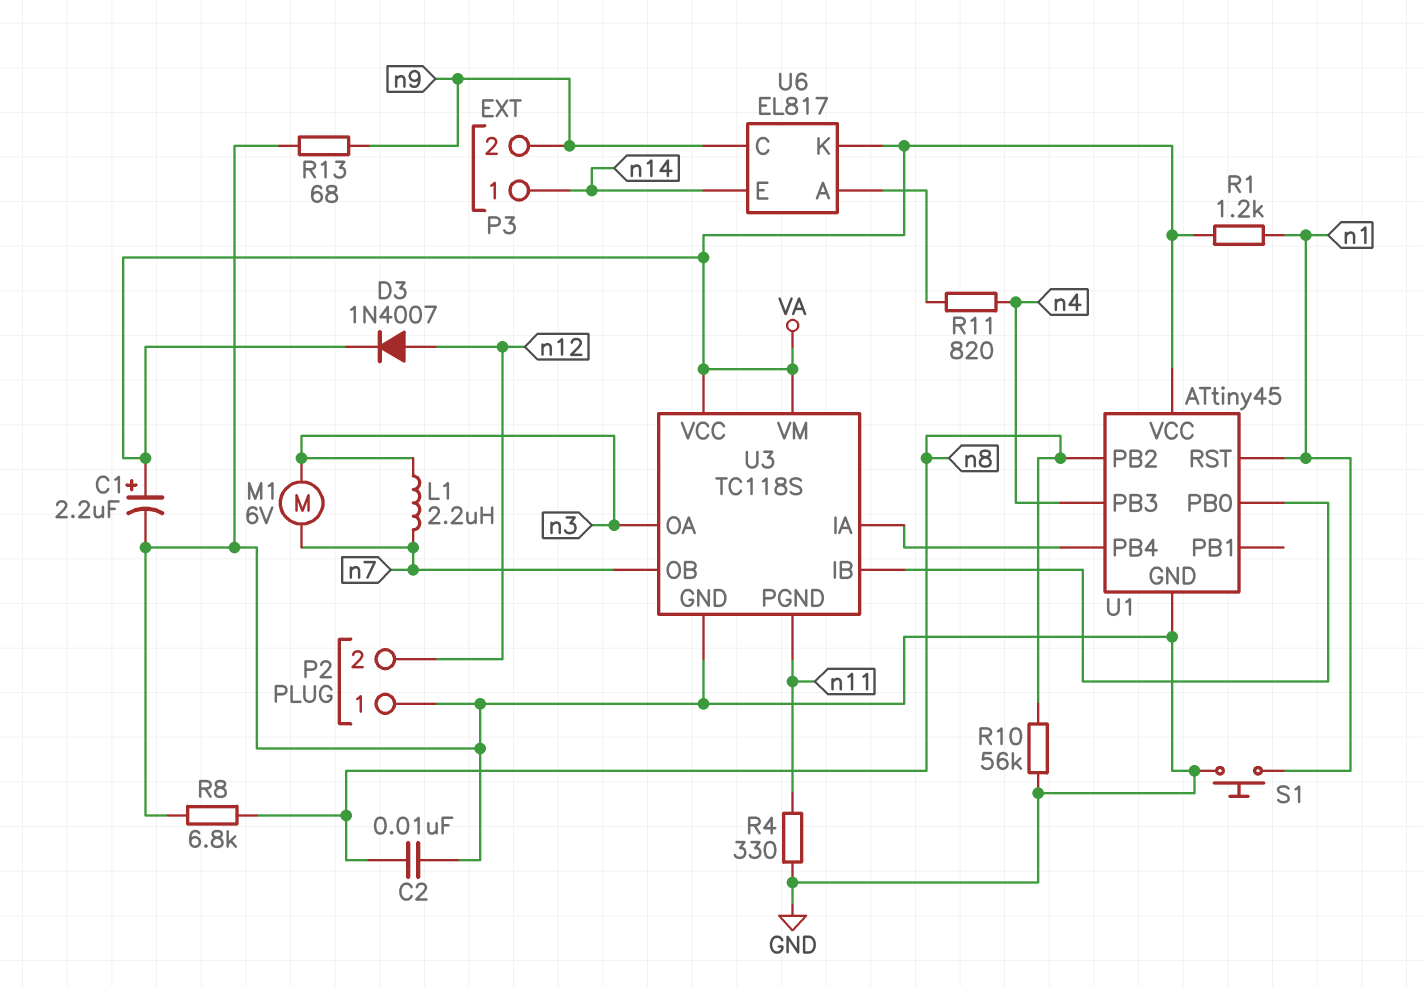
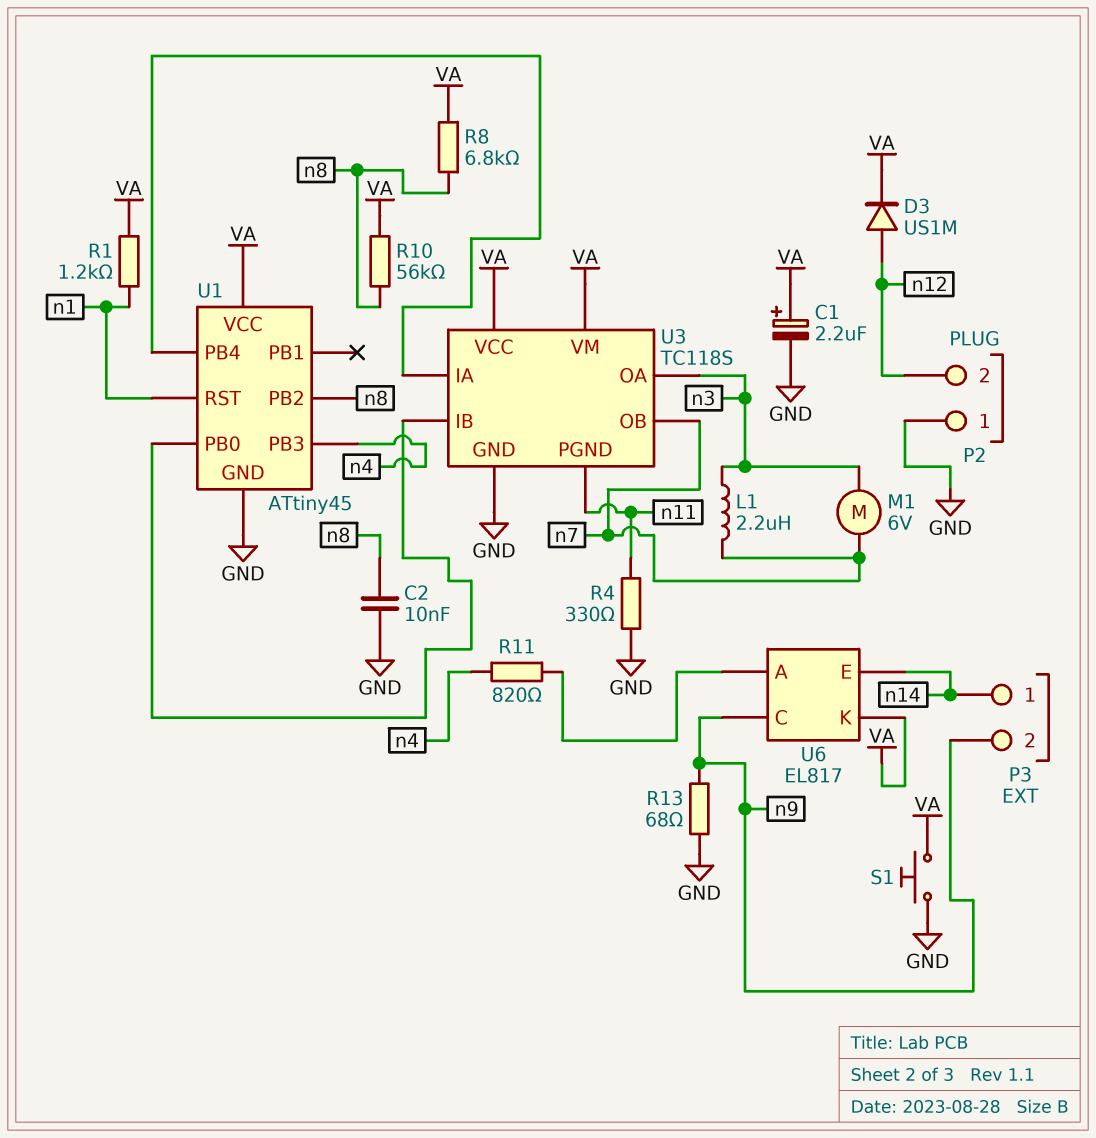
D3: diode 1N4007 (A n12, K VA) -> diode US1M (A n12, K VA)
R8: 6.8k (GND, n8) -> 6.8k (VA, n8)
R10: 56k (GND, n8) -> 56k (VA, n8)
S1: button (GND, n1) -> button (GND, VA)

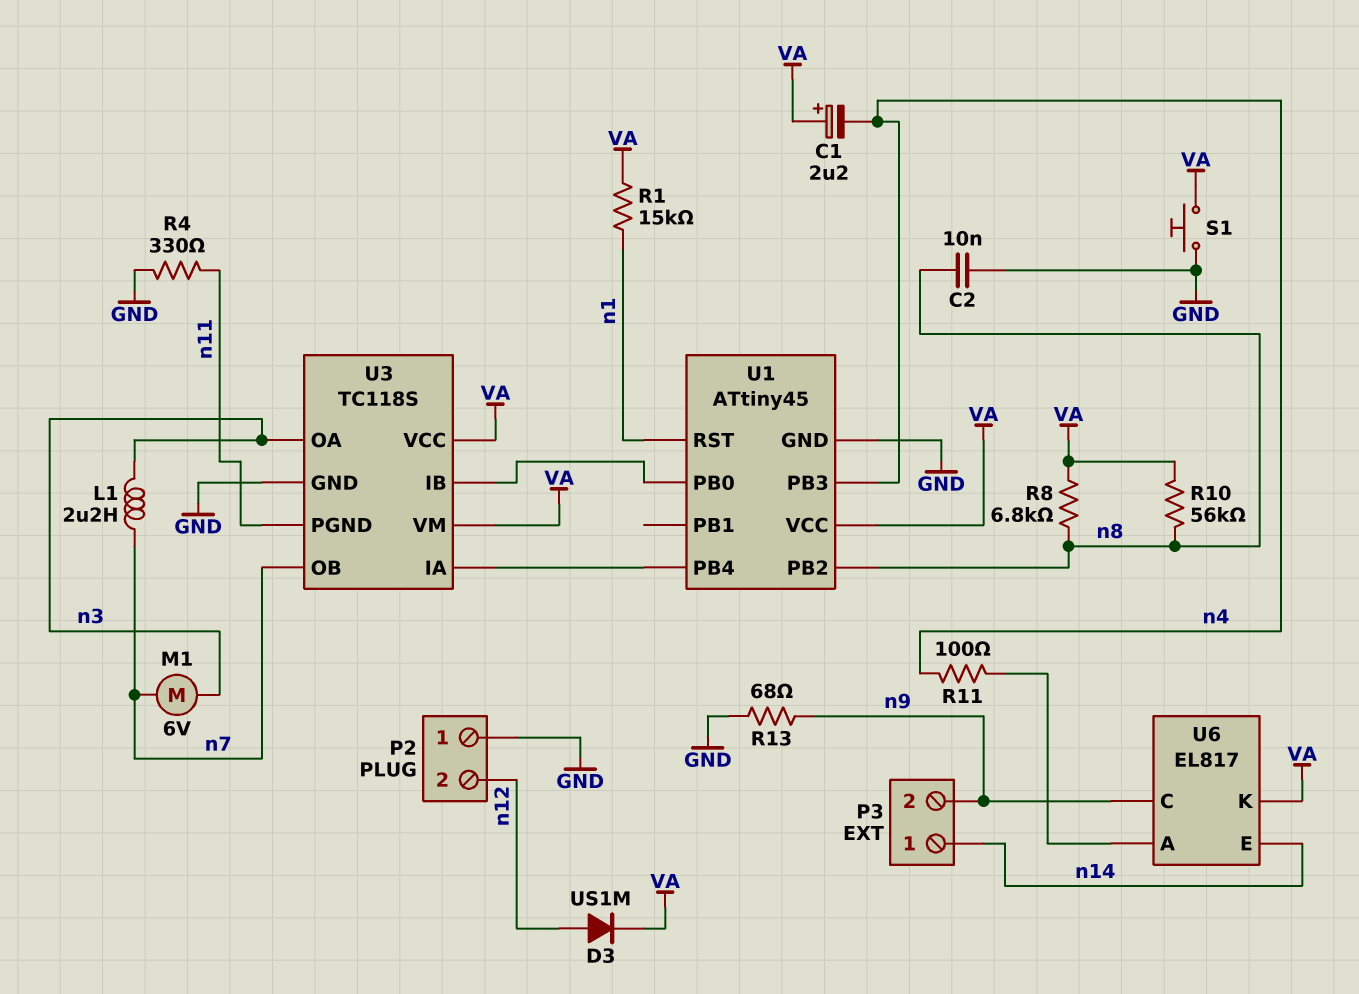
C1: 2.2uF (plus VA, minus GND) -> 2.2uF (plus VA, minus n4)
R1: 1.2k (VA, n1) -> 15k (VA, n1)
R11: 820 (U6/A, n4) -> 100 (U6/A, n4)

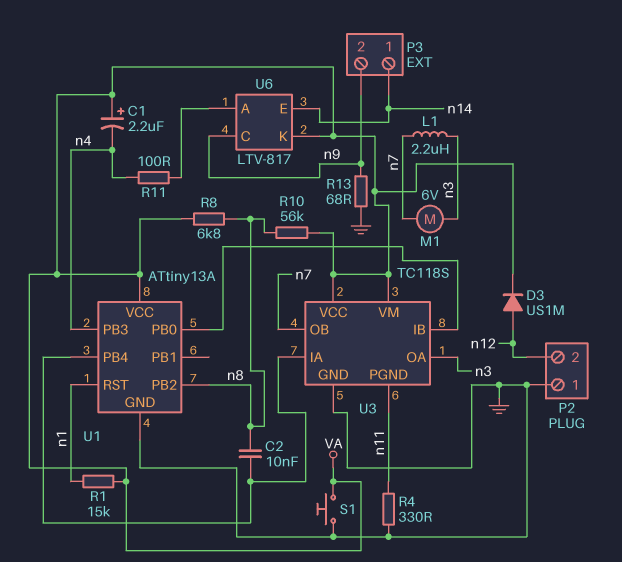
C2: 10nF (GND, n8) -> 10nF (U1/PB4, n8)
U1: ATtiny45 -> ATtiny13A
U6: EL817 -> LTV-817

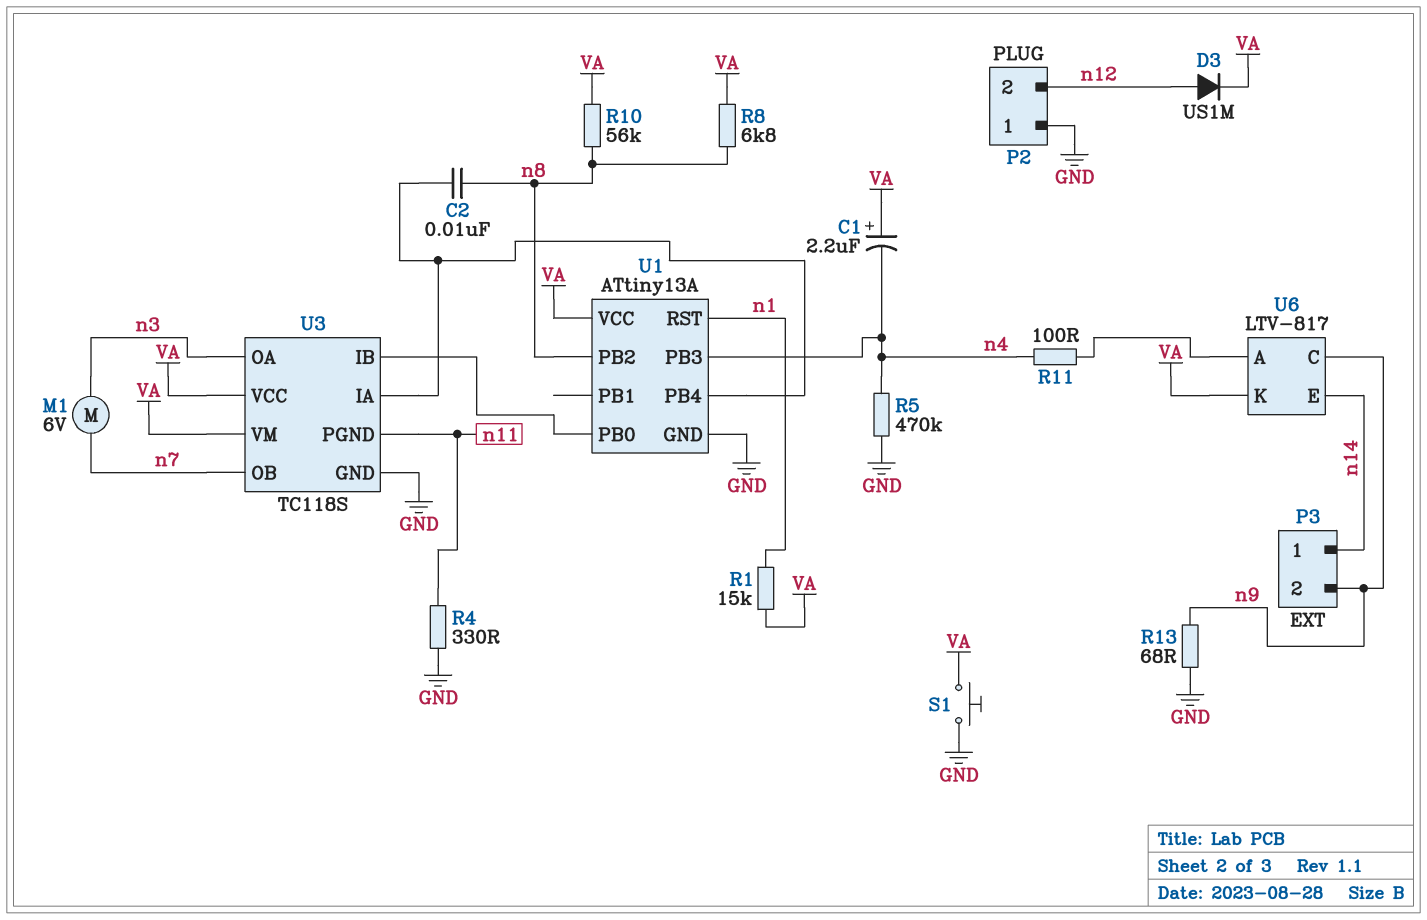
L1: 2.2uH (n3, n7) -> none
R5: none -> 470k (GND, n4)

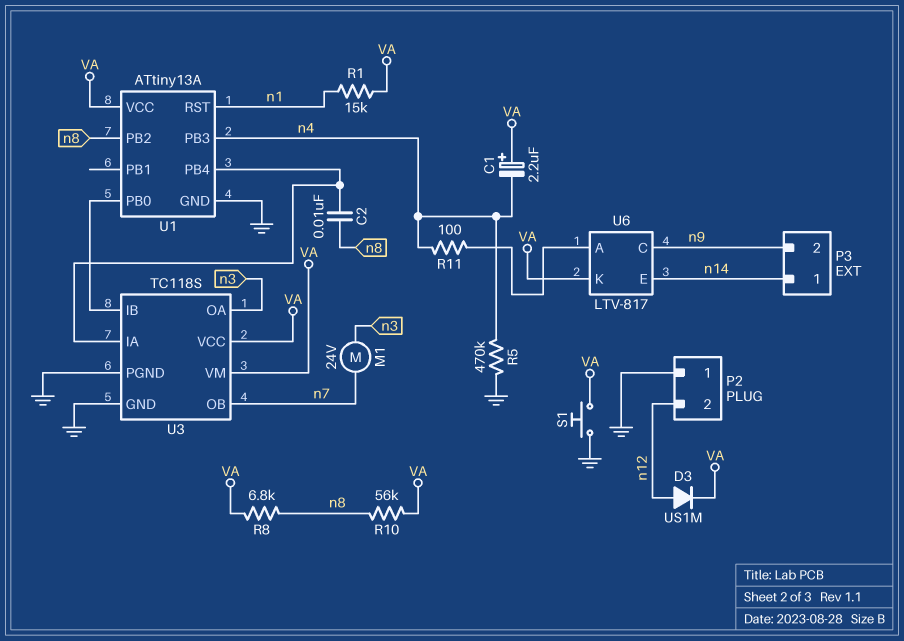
M1: motor 6V (n3, n7) -> motor 24V (n3, n7)
R4: 330 (GND, n11) -> none
R13: 68 (GND, n9) -> none
U3 pin PGND: n11 -> GND

